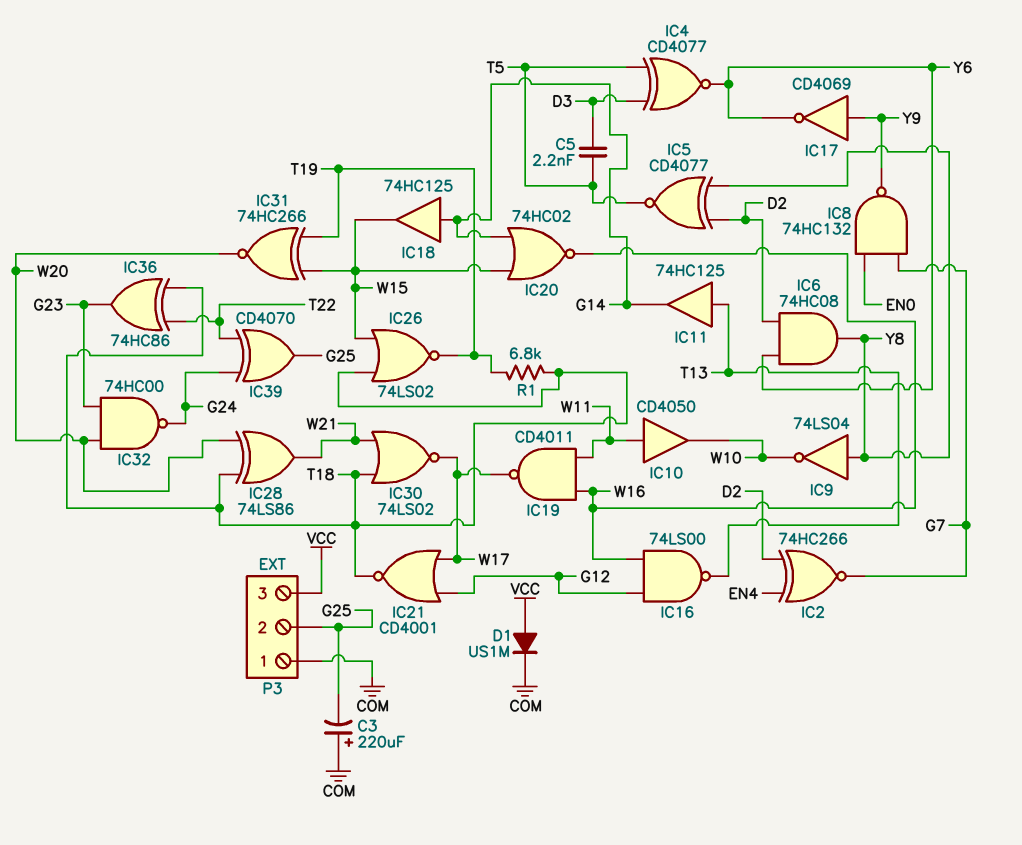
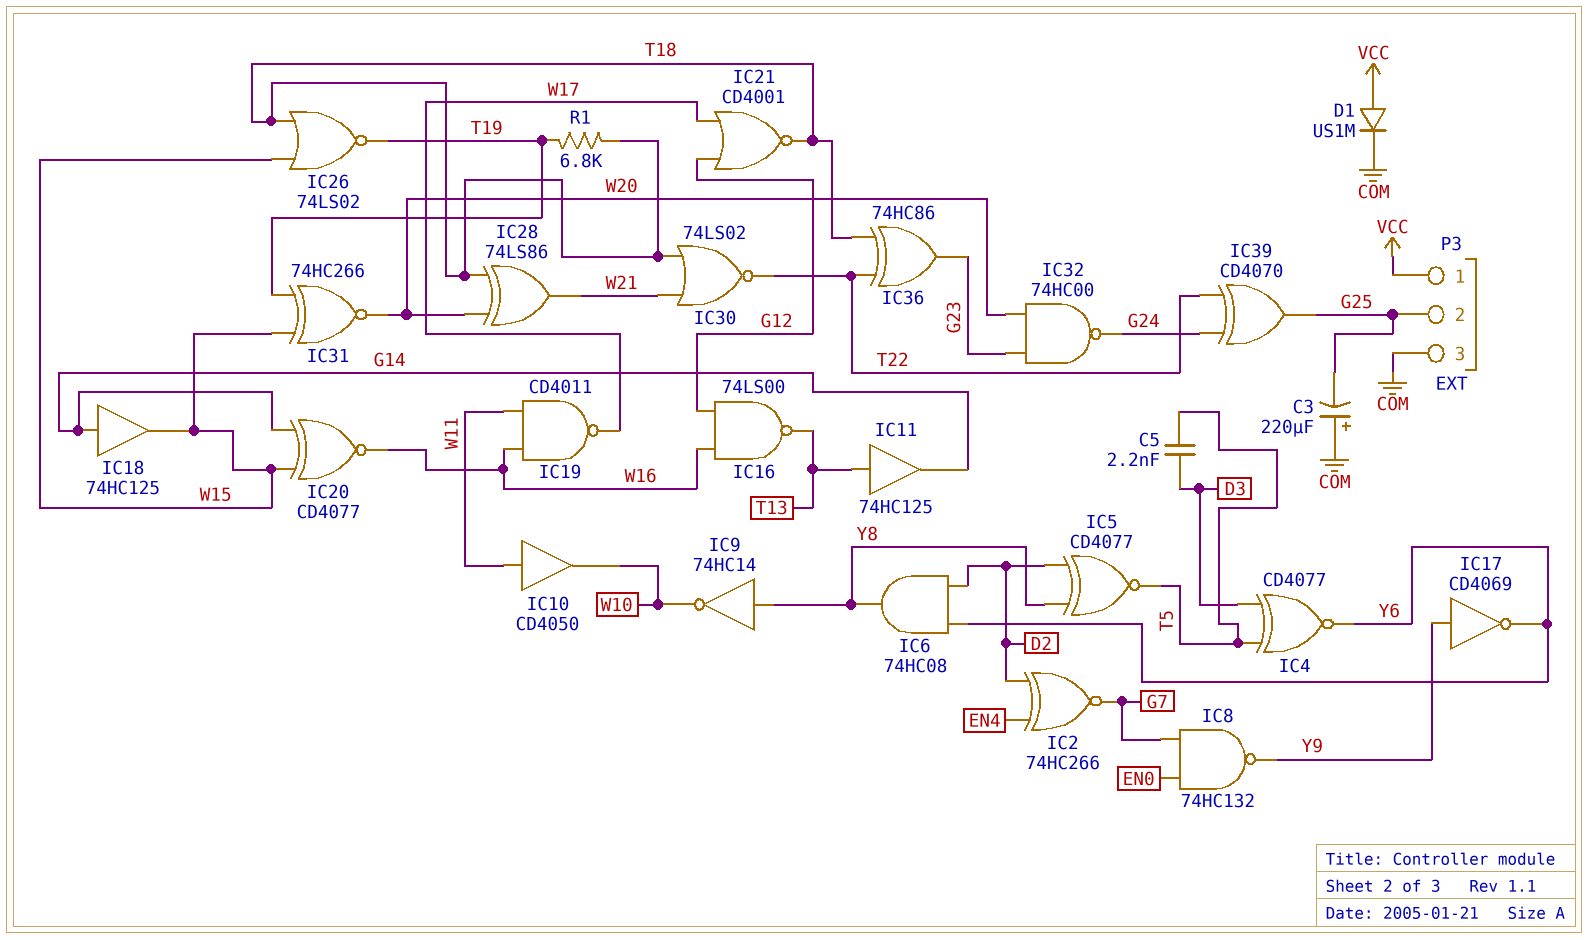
IC9: NOT 74LS04 (in Y8, out W10) -> NOT 74HC14 (in Y8, out W10)
IC20: NOR 74HC02 (in G14, in W15, out W16) -> XNOR CD4077 (in G14, in W15, out W16)
IC30: NOR 74LS02 (in T18, in W21, out W17) -> NOR 74LS02 (in T18, in W21, out T22)
P3 pin 1: COM -> VCC
P3 pin 3: VCC -> COM

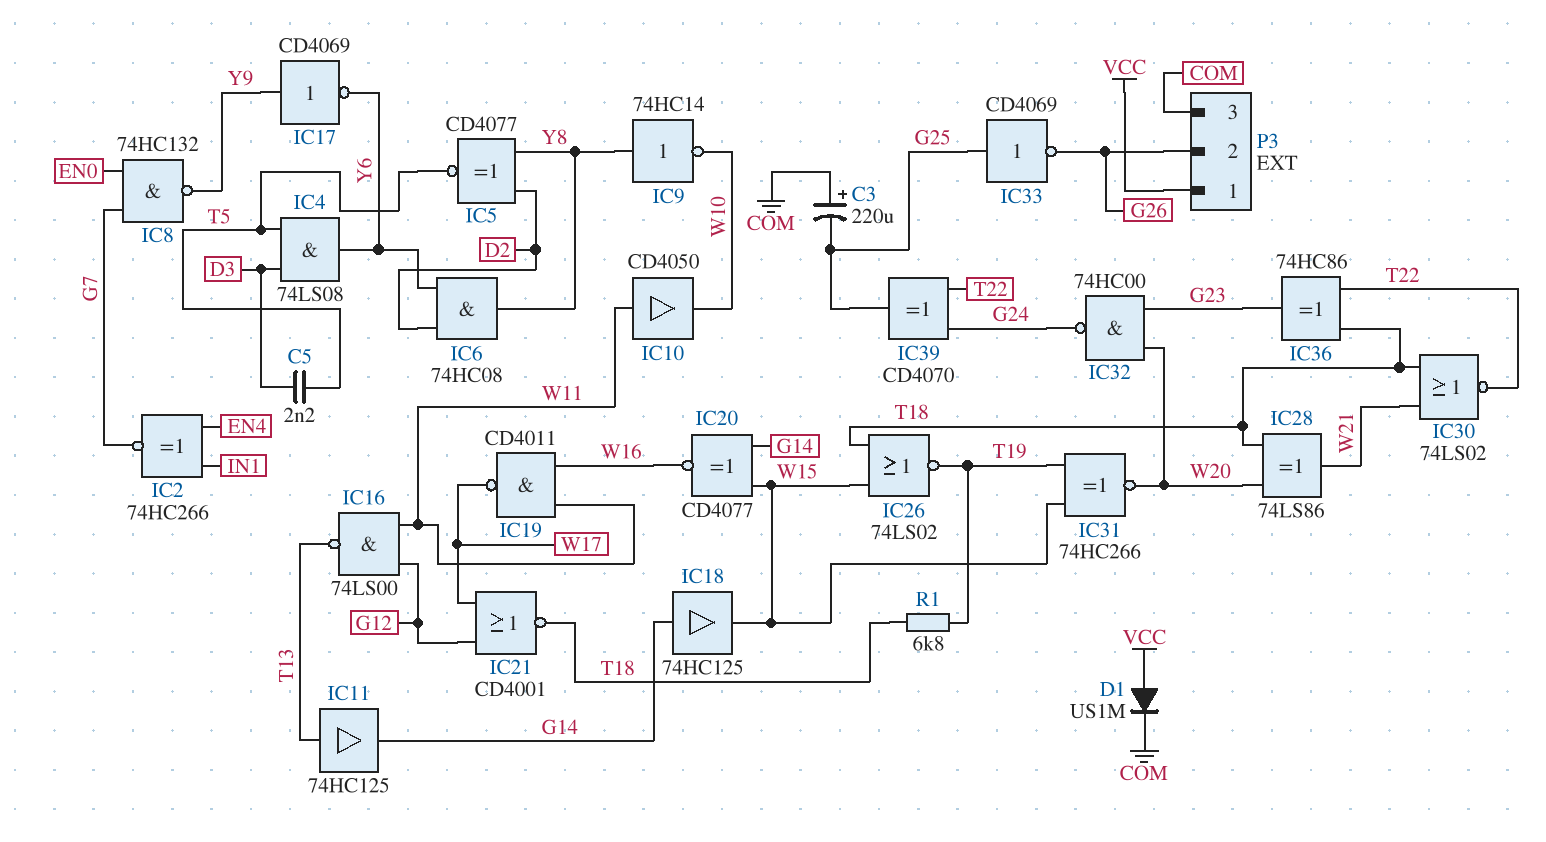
IC2: XNOR 74HC266 (in D2, in EN4, out G7) -> XNOR 74HC266 (in EN4, in IN1, out G7)
IC4: XNOR CD4077 (in D3, in T5, out Y6) -> AND 74LS08 (in D3, in T5, out Y6)
IC16: NAND 74LS00 (in G12, in W16, out T13) -> NAND 74LS00 (in G12, in W11, out T13)
IC33: none -> NOT CD4069 (in G25, out G26)
P3 pin 2: G25 -> G26

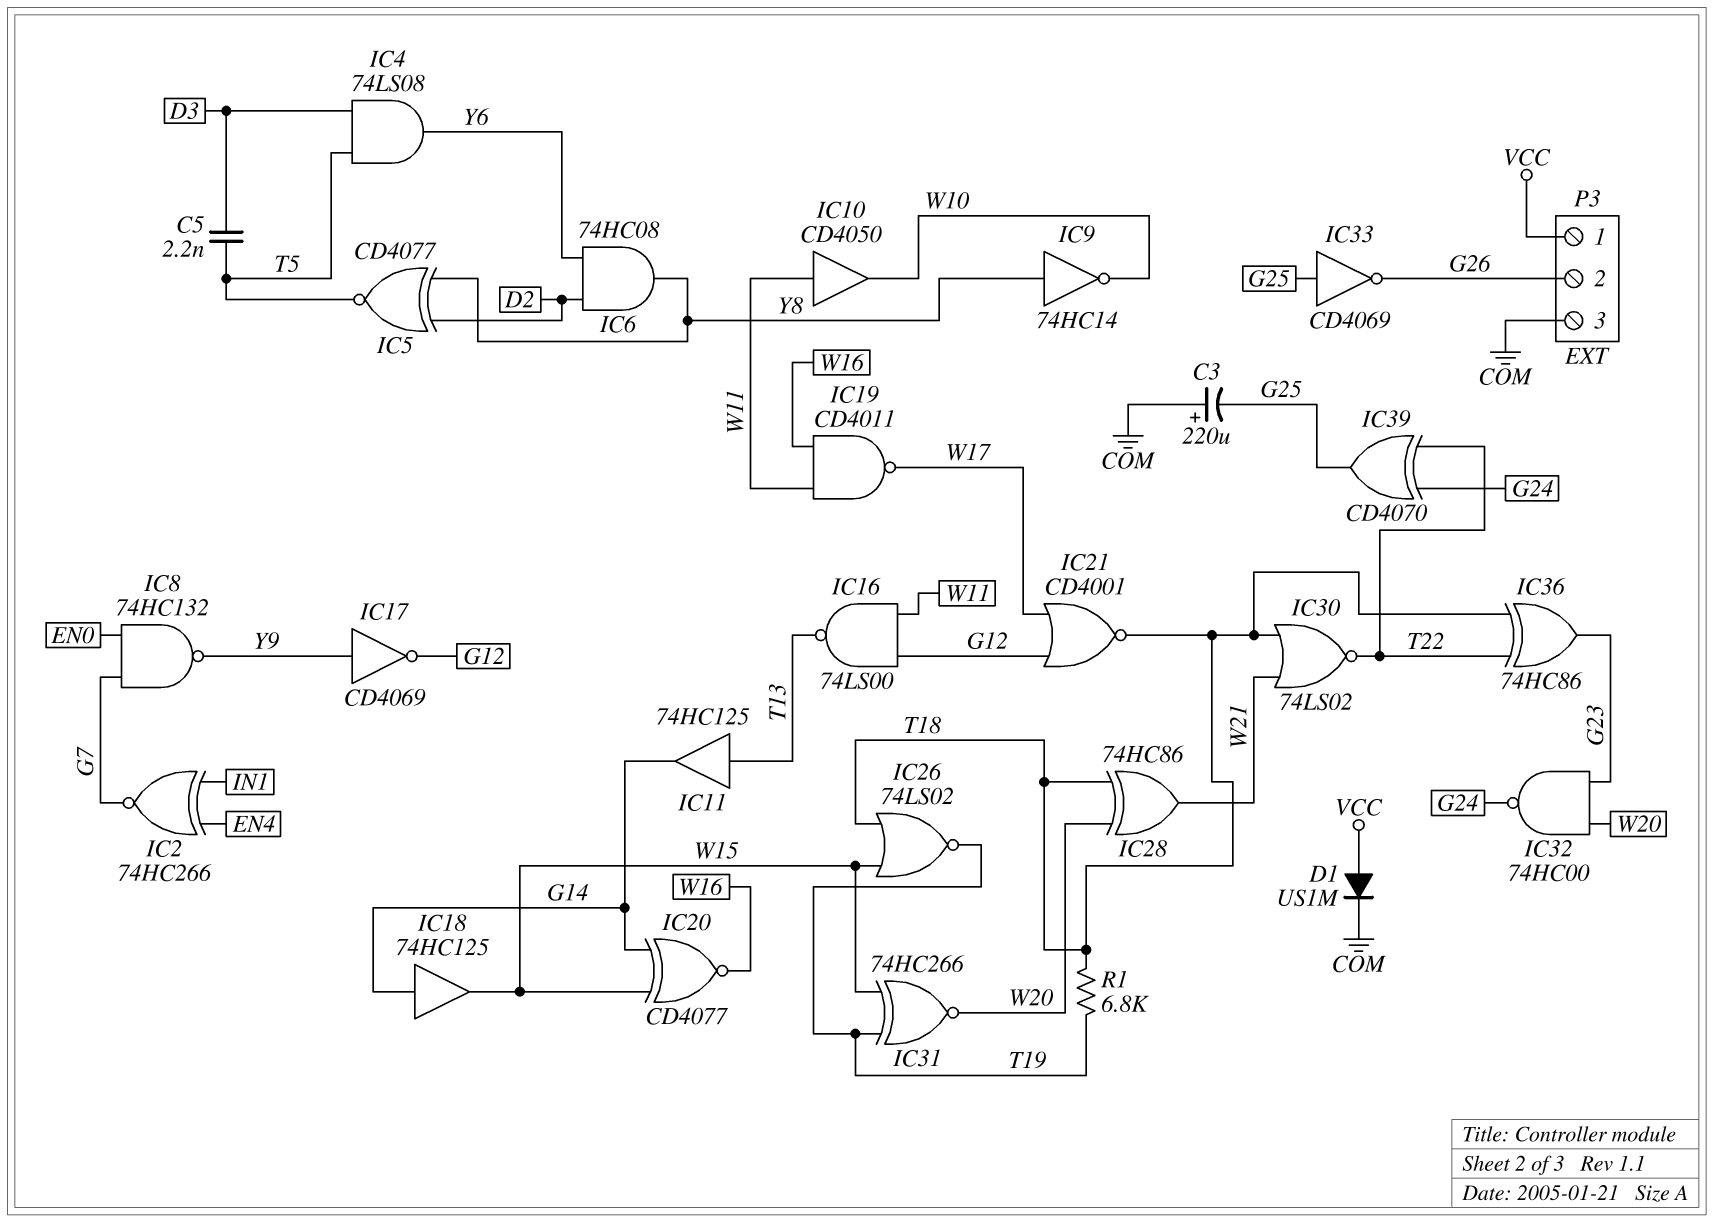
IC17: NOT CD4069 (in Y9, out Y6) -> NOT CD4069 (in Y9, out G12)
IC28: XOR 74LS86 (in T18, in W20, out W21) -> XOR 74HC86 (in T18, in W20, out W21)

